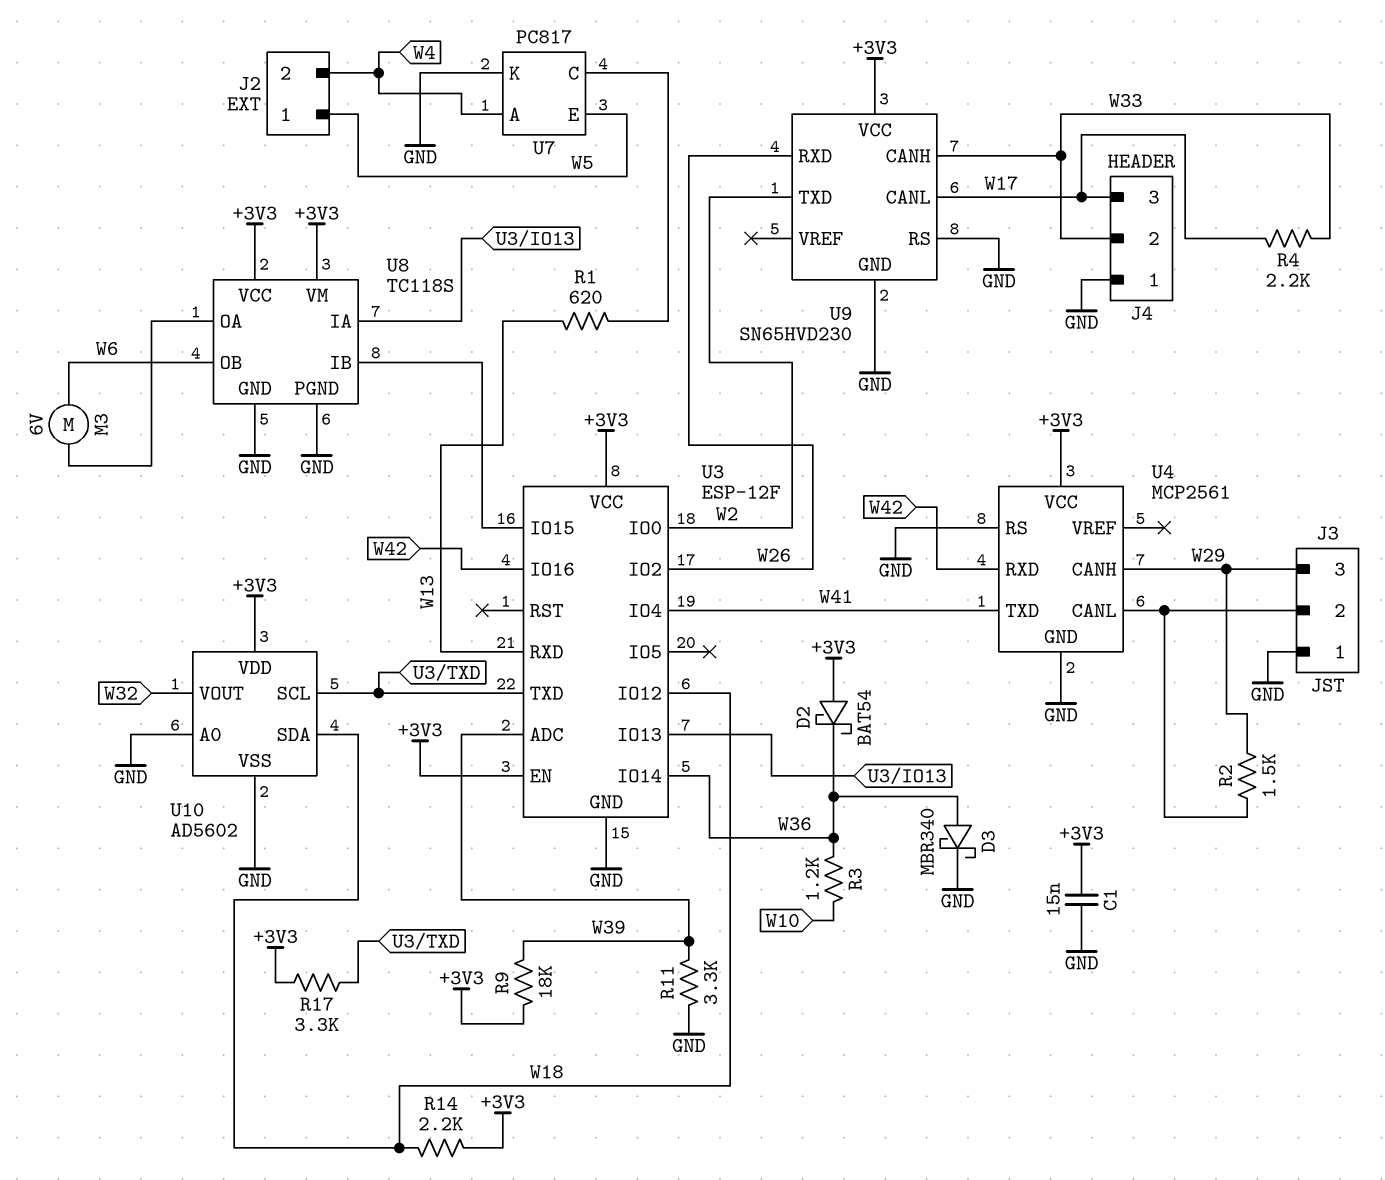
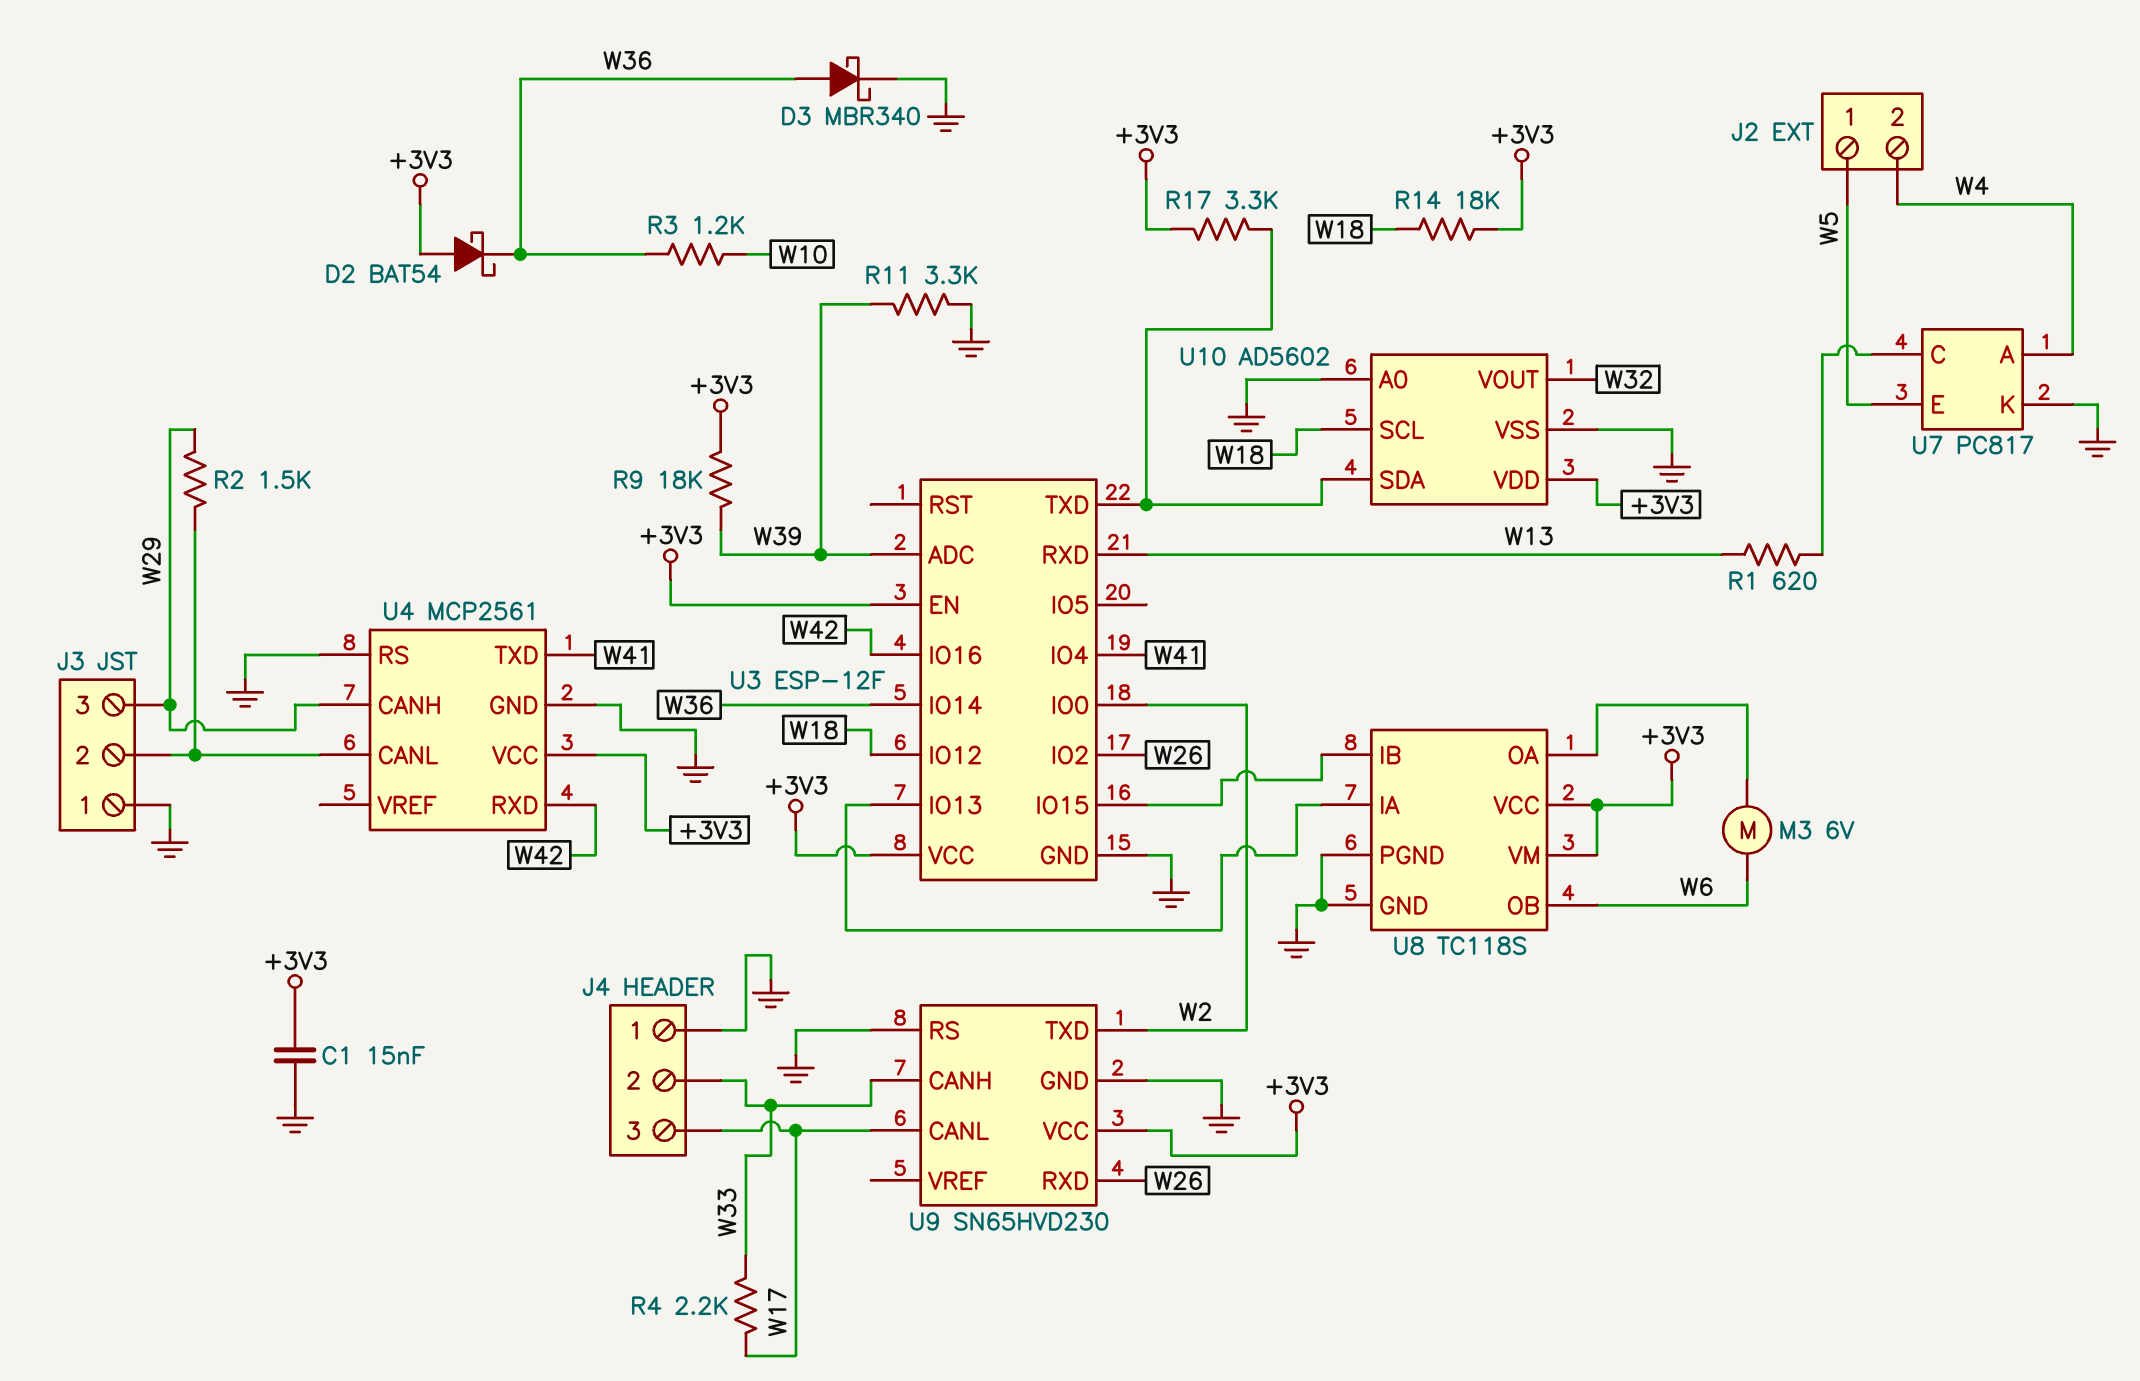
R14: 2.2k (+3V3, W18) -> 18k (+3V3, W18)
U10 pin SCL: U3/TXD -> W18
U10 pin SDA: W18 -> U3/TXD

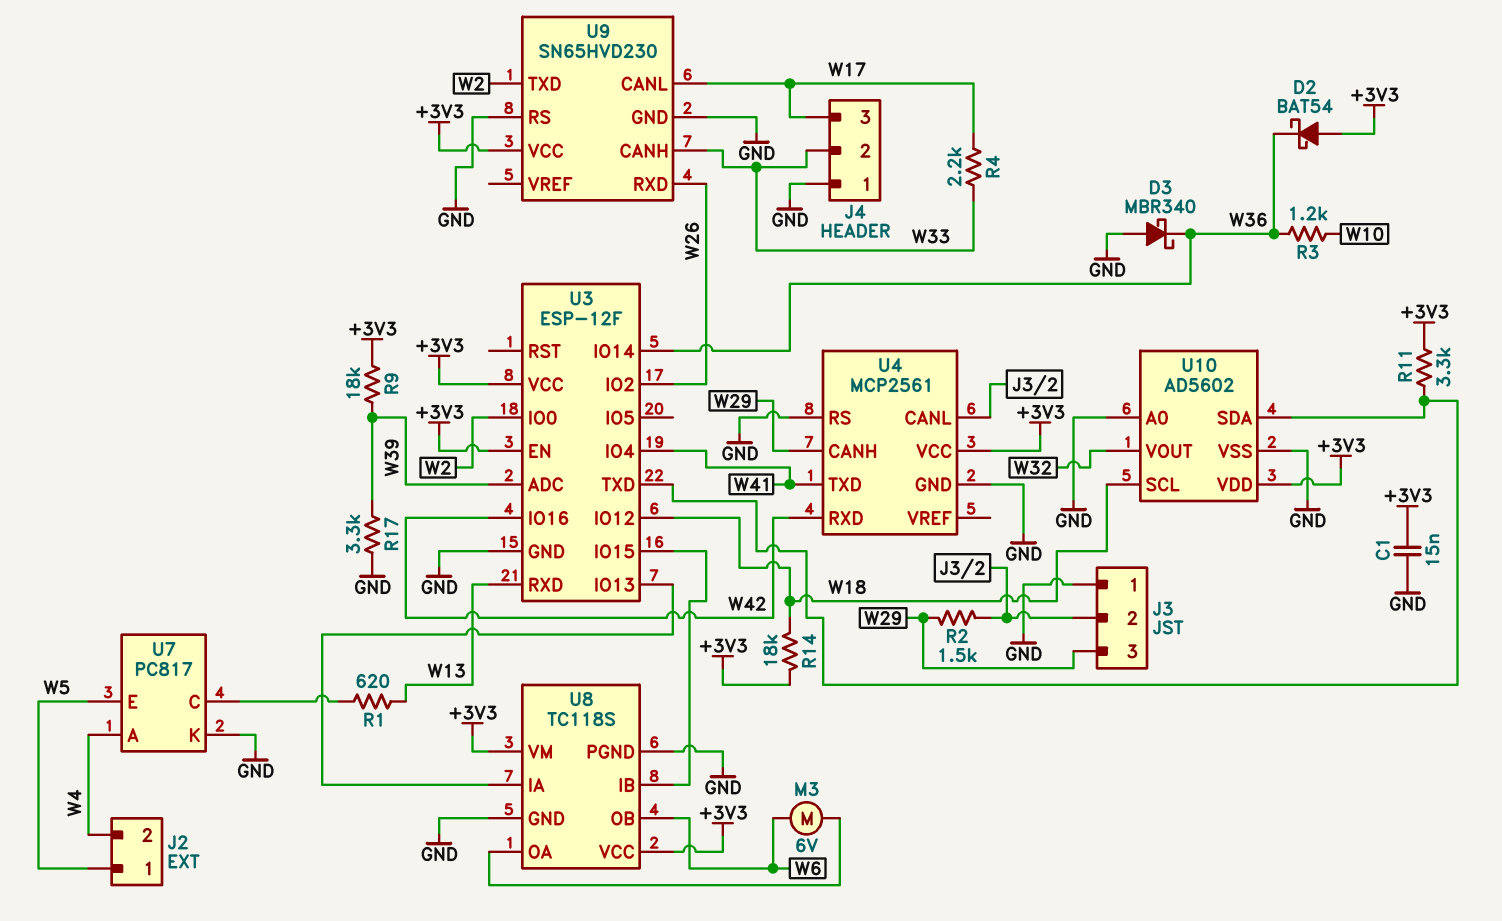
D3: schottky MBR340 (A W36, K GND) -> schottky MBR340 (A GND, K W36)
R11: 3.3k (GND, W39) -> 3.3k (+3V3, U3/TXD)
R17: 3.3k (+3V3, U3/TXD) -> 3.3k (GND, W39)

